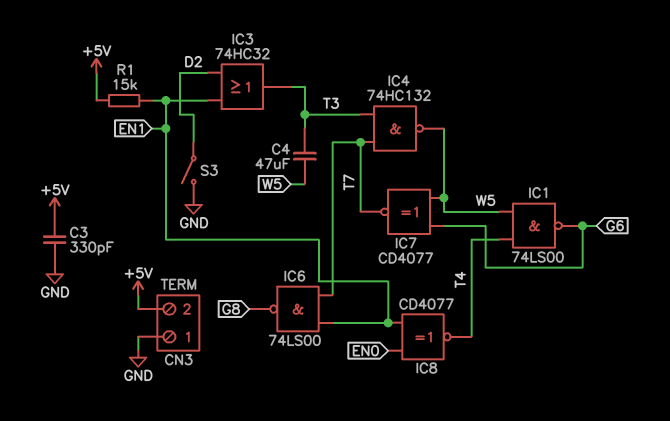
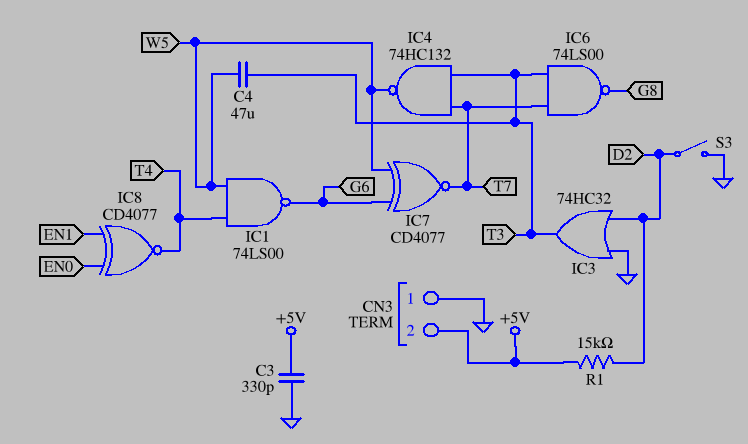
IC3: OR 74HC32 (in D2, in EN1, out T3) -> OR 74HC32 (in D2, in GND, out T3)
IC6: NAND 74LS00 (in EN1, in T7, out G8) -> NAND 74LS00 (in T3, in T7, out G8)
R1: 15k (+5V, EN1) -> 15k (+5V, D2)

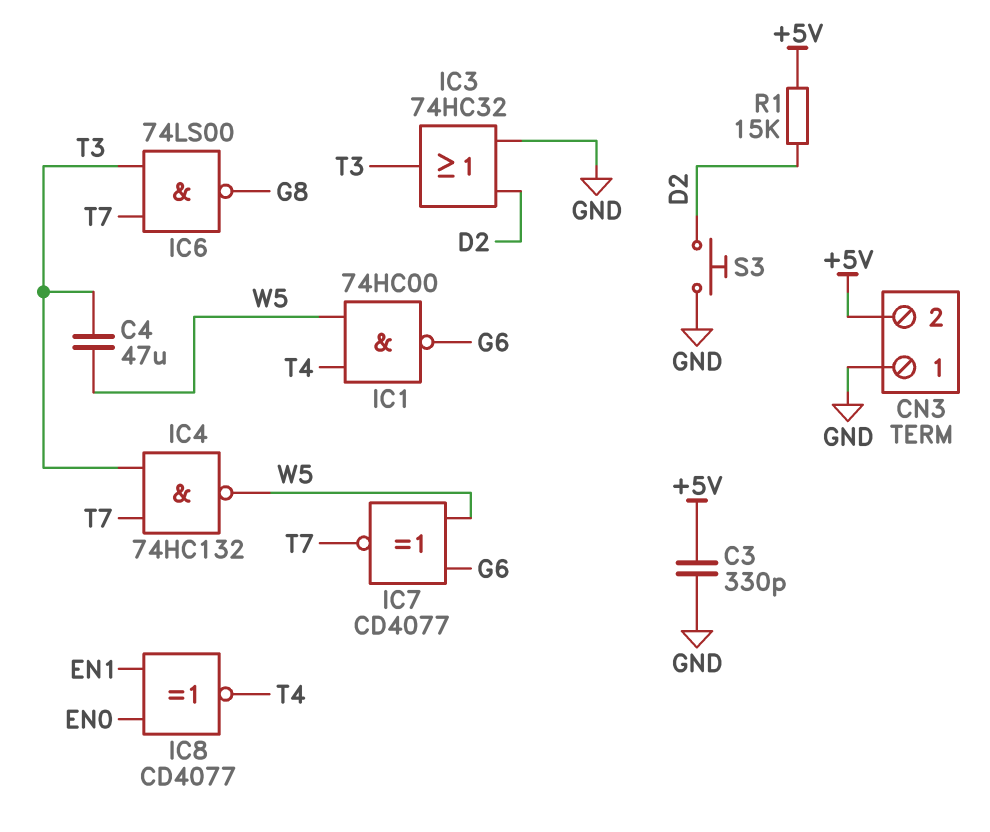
IC1: NAND 74LS00 (in T4, in W5, out G6) -> NAND 74HC00 (in T4, in W5, out G6)
S3: switch (D2, GND) -> button (D2, GND)

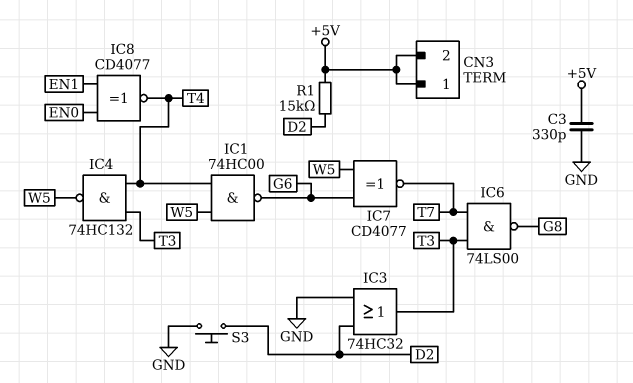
C4: 47uF (T3, W5) -> none
CN3 pin 1: GND -> +5V
IC4: NAND 74HC132 (in T3, in T7, out W5) -> NAND 74HC132 (in T3, in T4, out W5)

